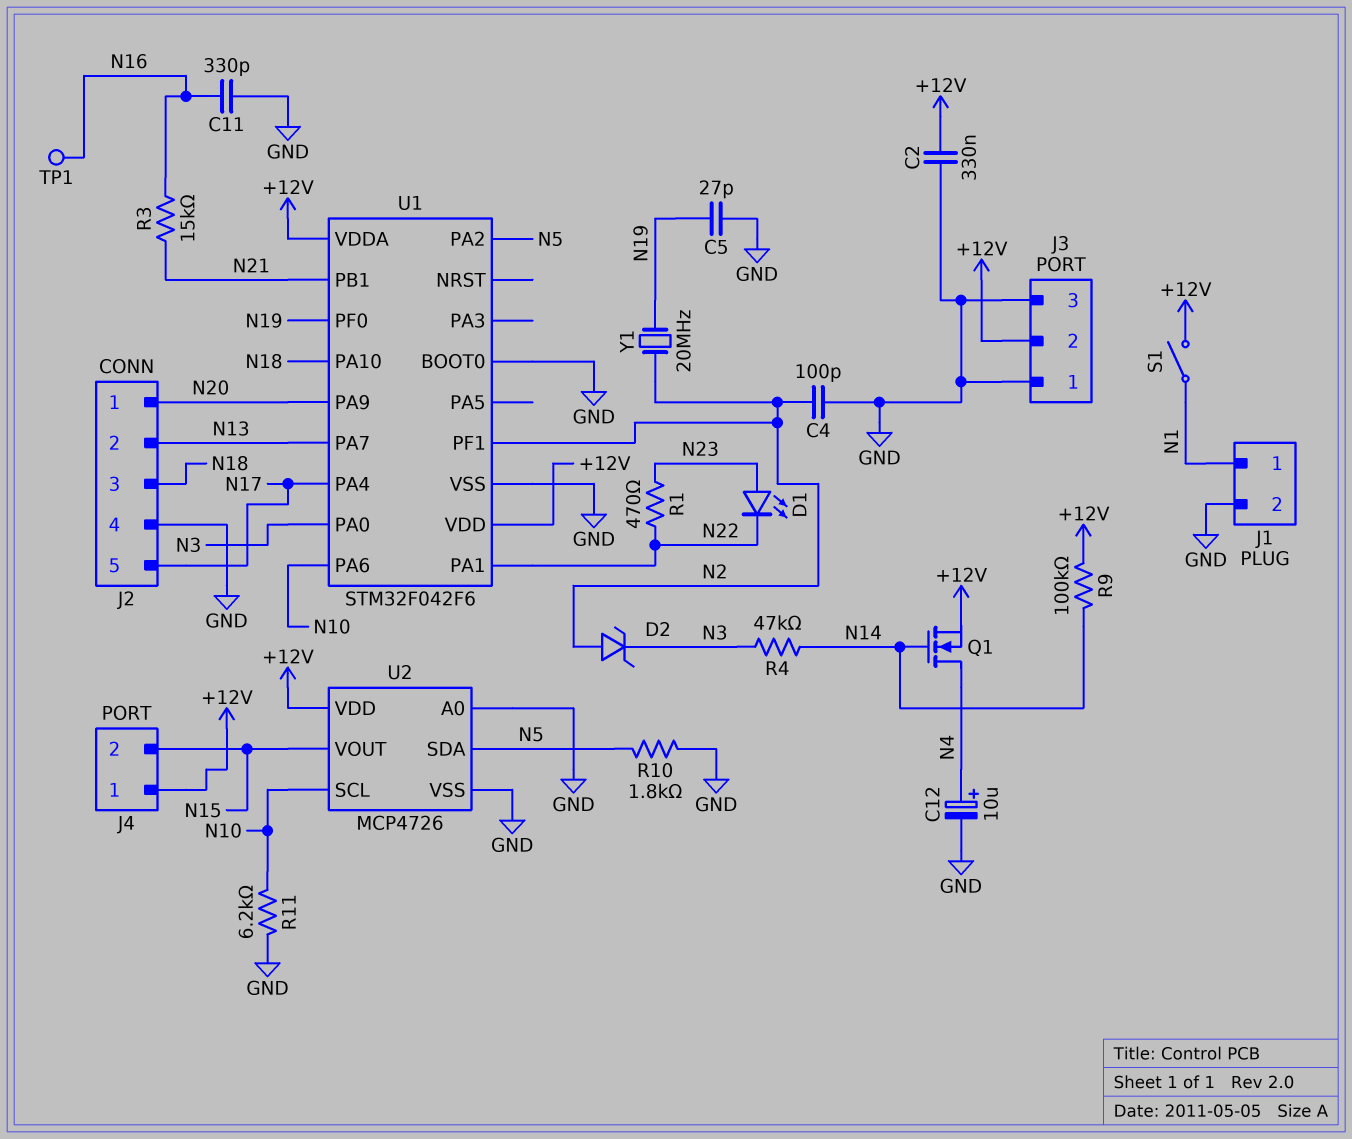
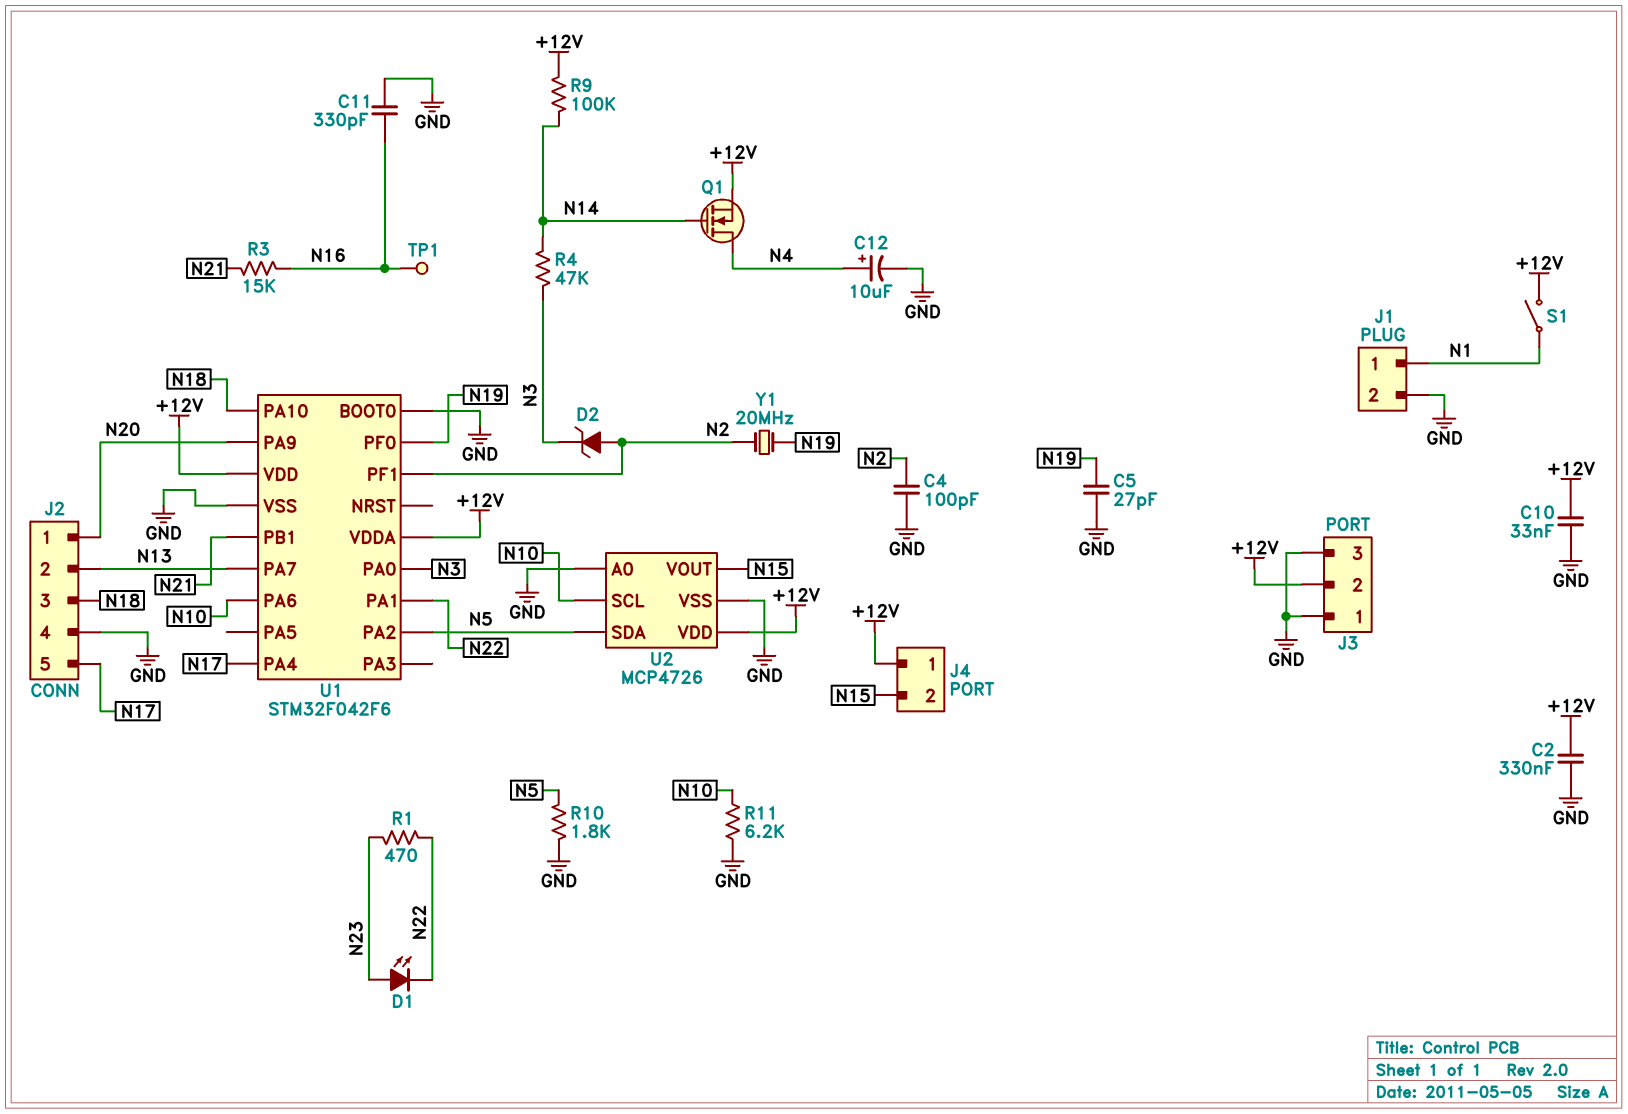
C10: none -> 33nF (+12V, GND)

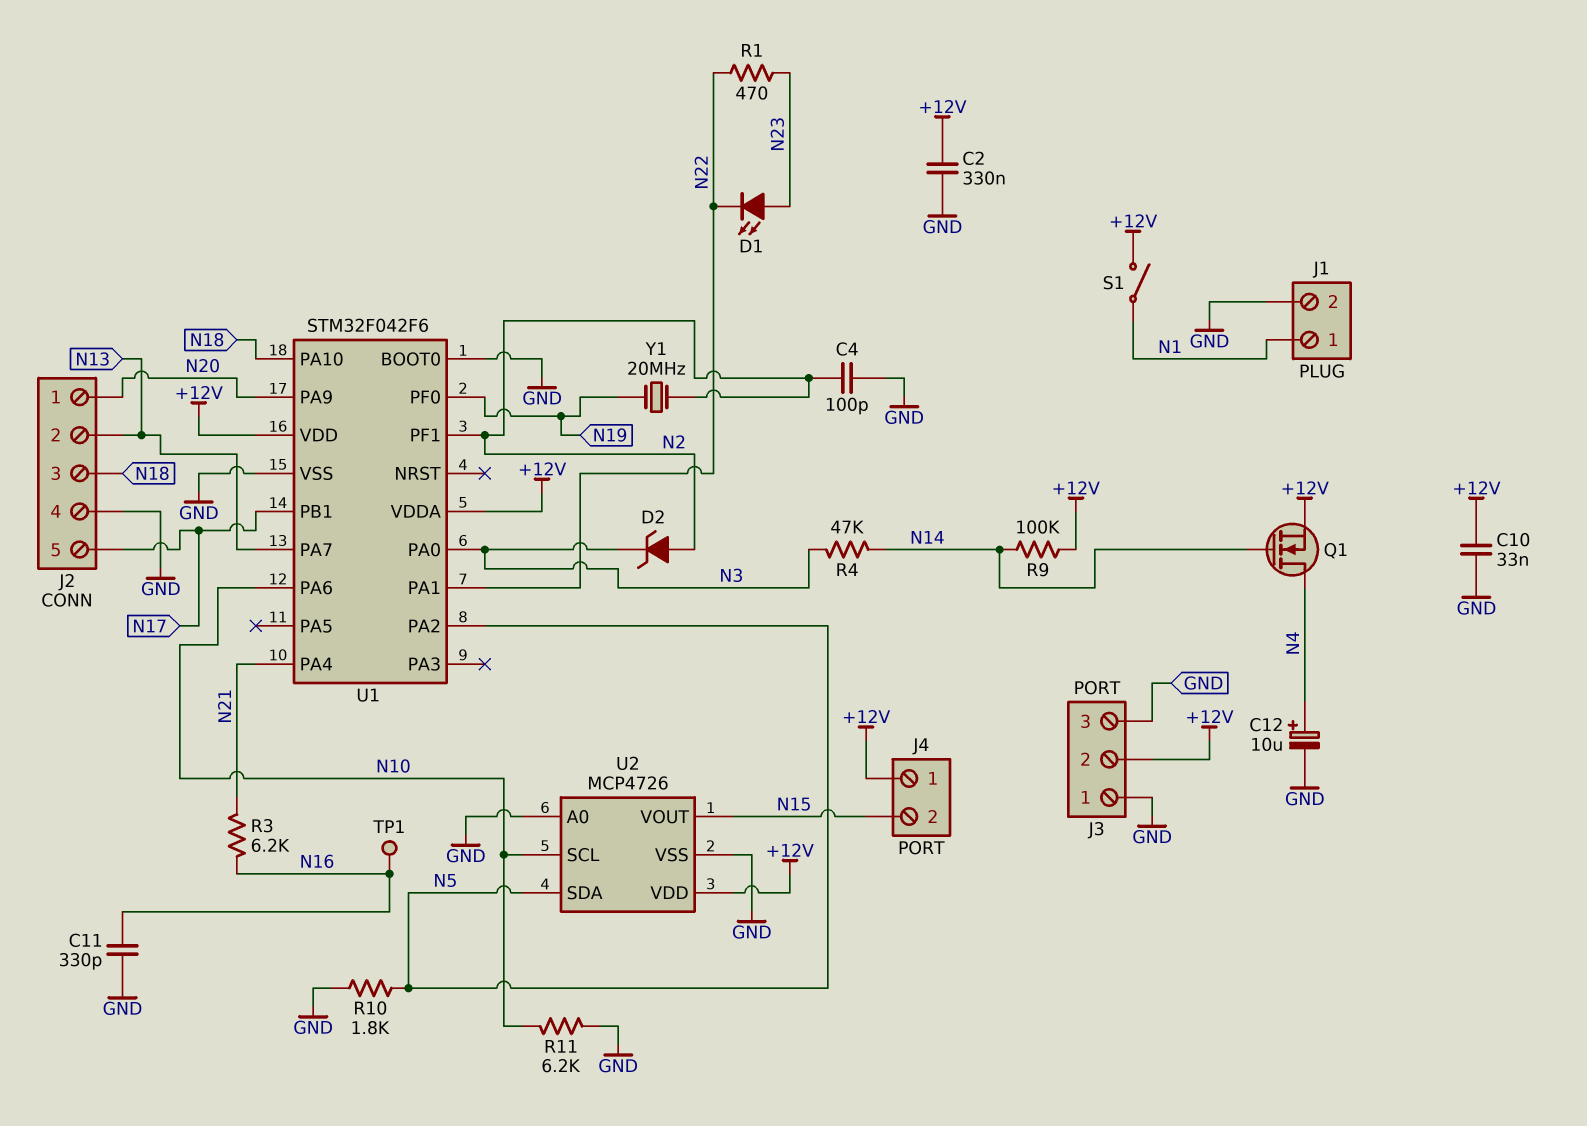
C5: 27pF (GND, N19) -> none
R3: 15k (N16, N21) -> 6.2k (N16, N21)
U1 pin PA4: N17 -> N21
U1 pin PB1: N21 -> N17

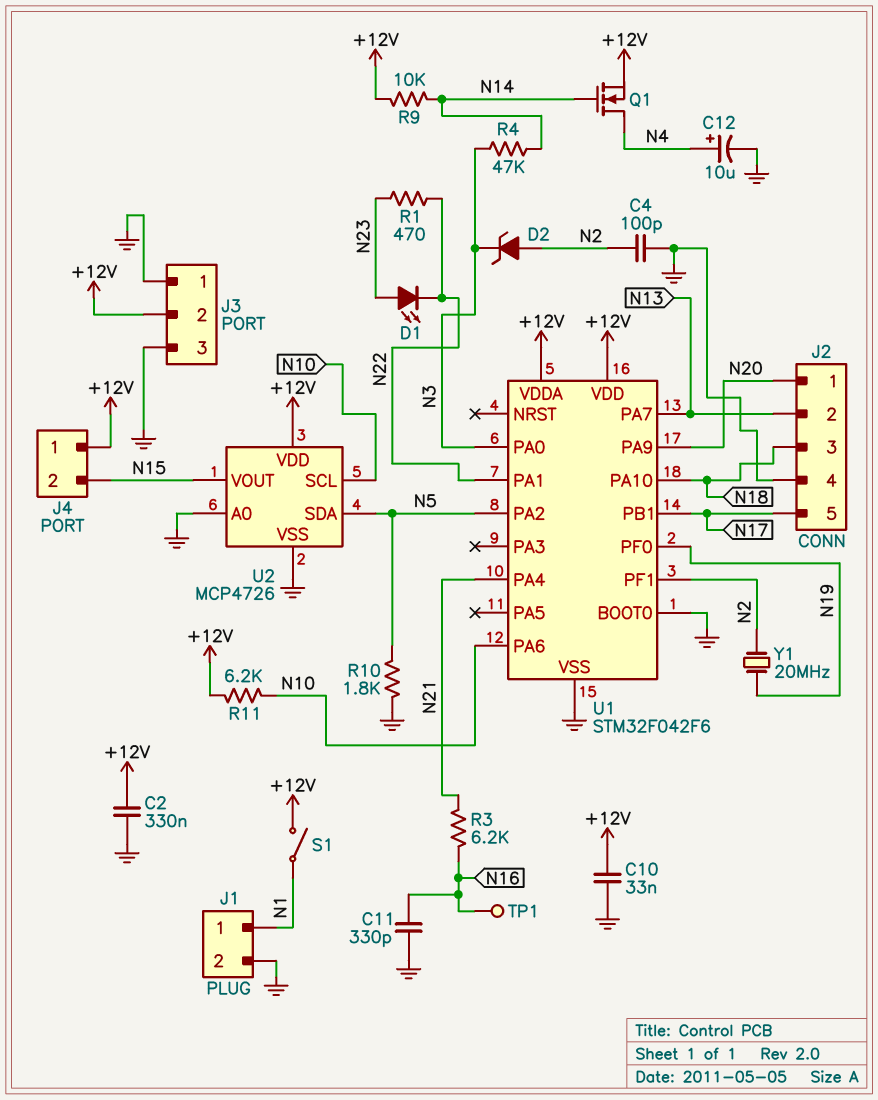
R9: 100k (+12V, N14) -> 10k (+12V, N14)
R11: 6.2k (GND, N10) -> 6.2k (+12V, N10)

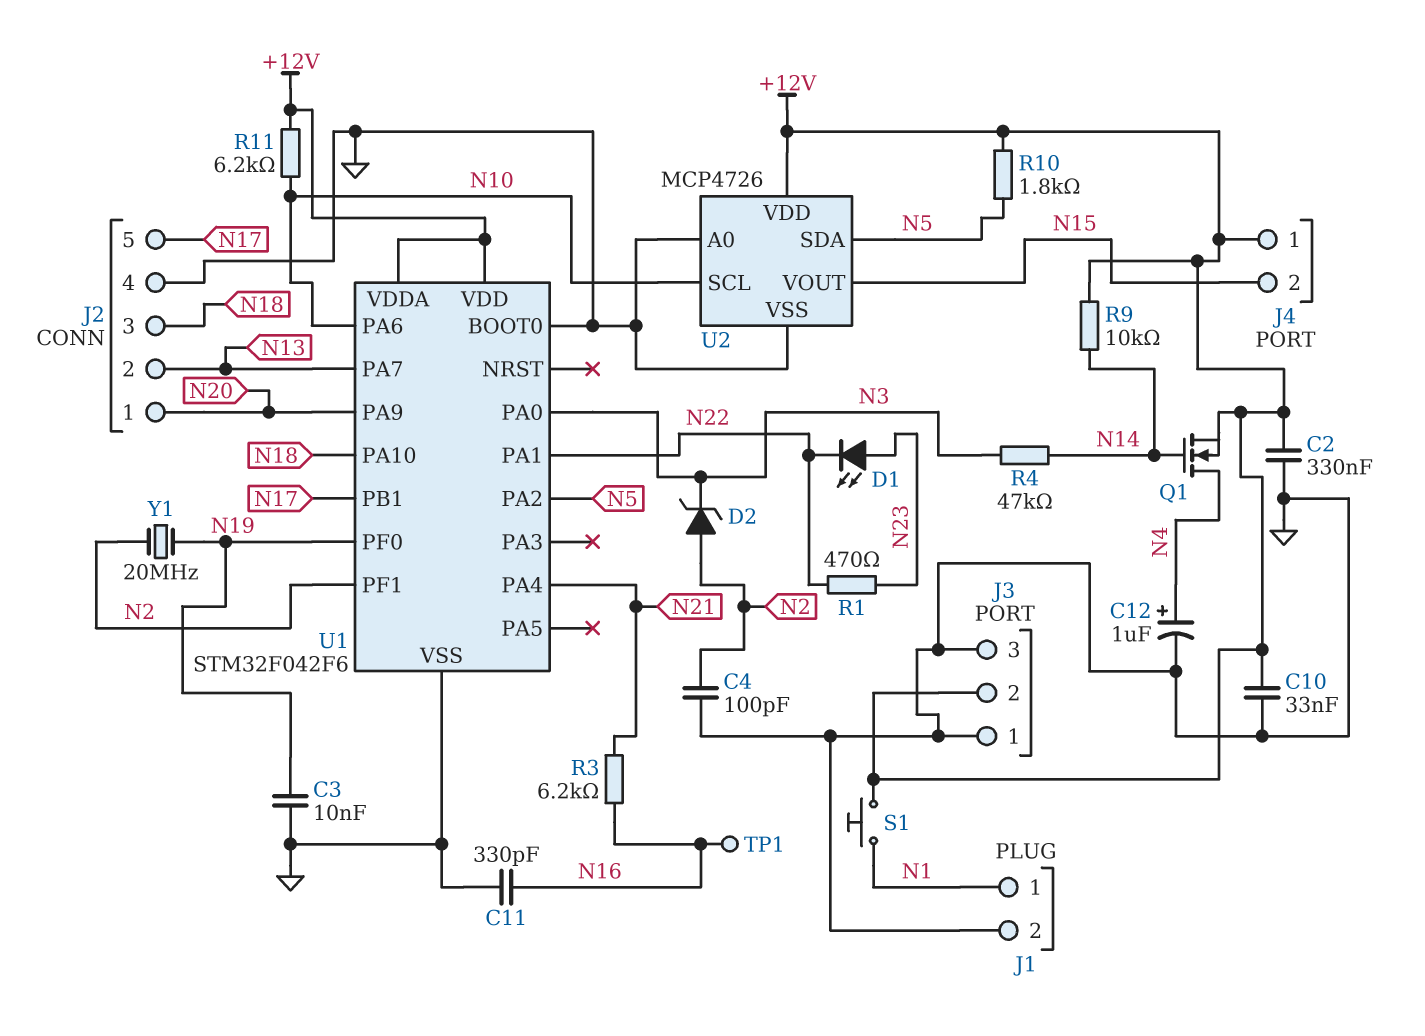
C3: none -> 10nF (GND, N19)
C12: 10uF (plus N4, minus GND) -> 1uF (plus N4, minus GND)
R10: 1.8k (GND, N5) -> 1.8k (+12V, N5)
S1: switch (+12V, N1) -> button (+12V, N1)

